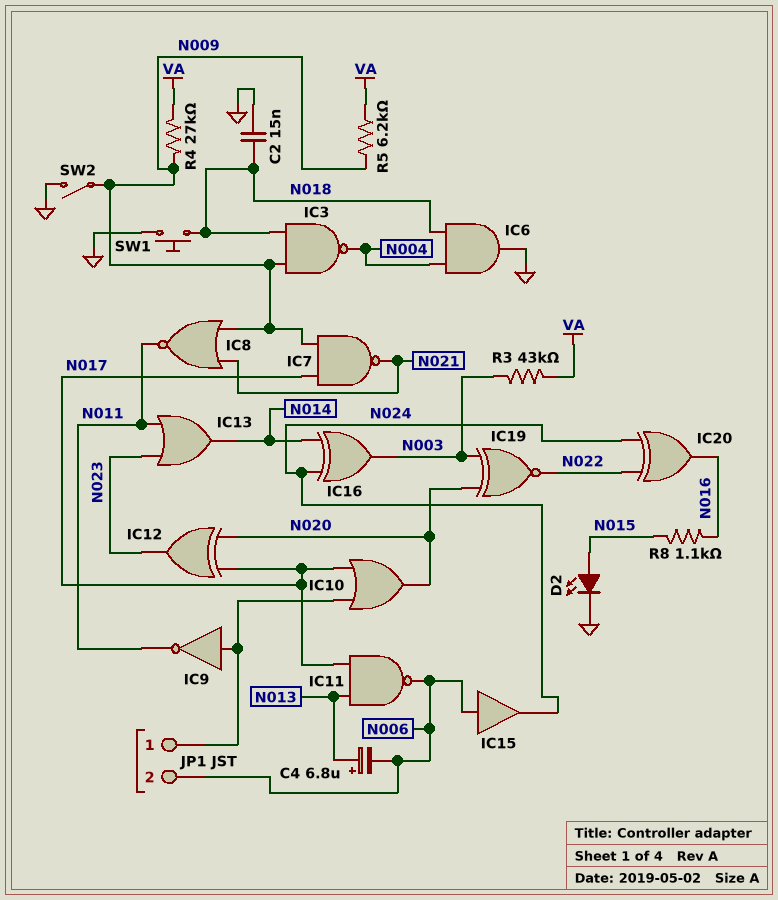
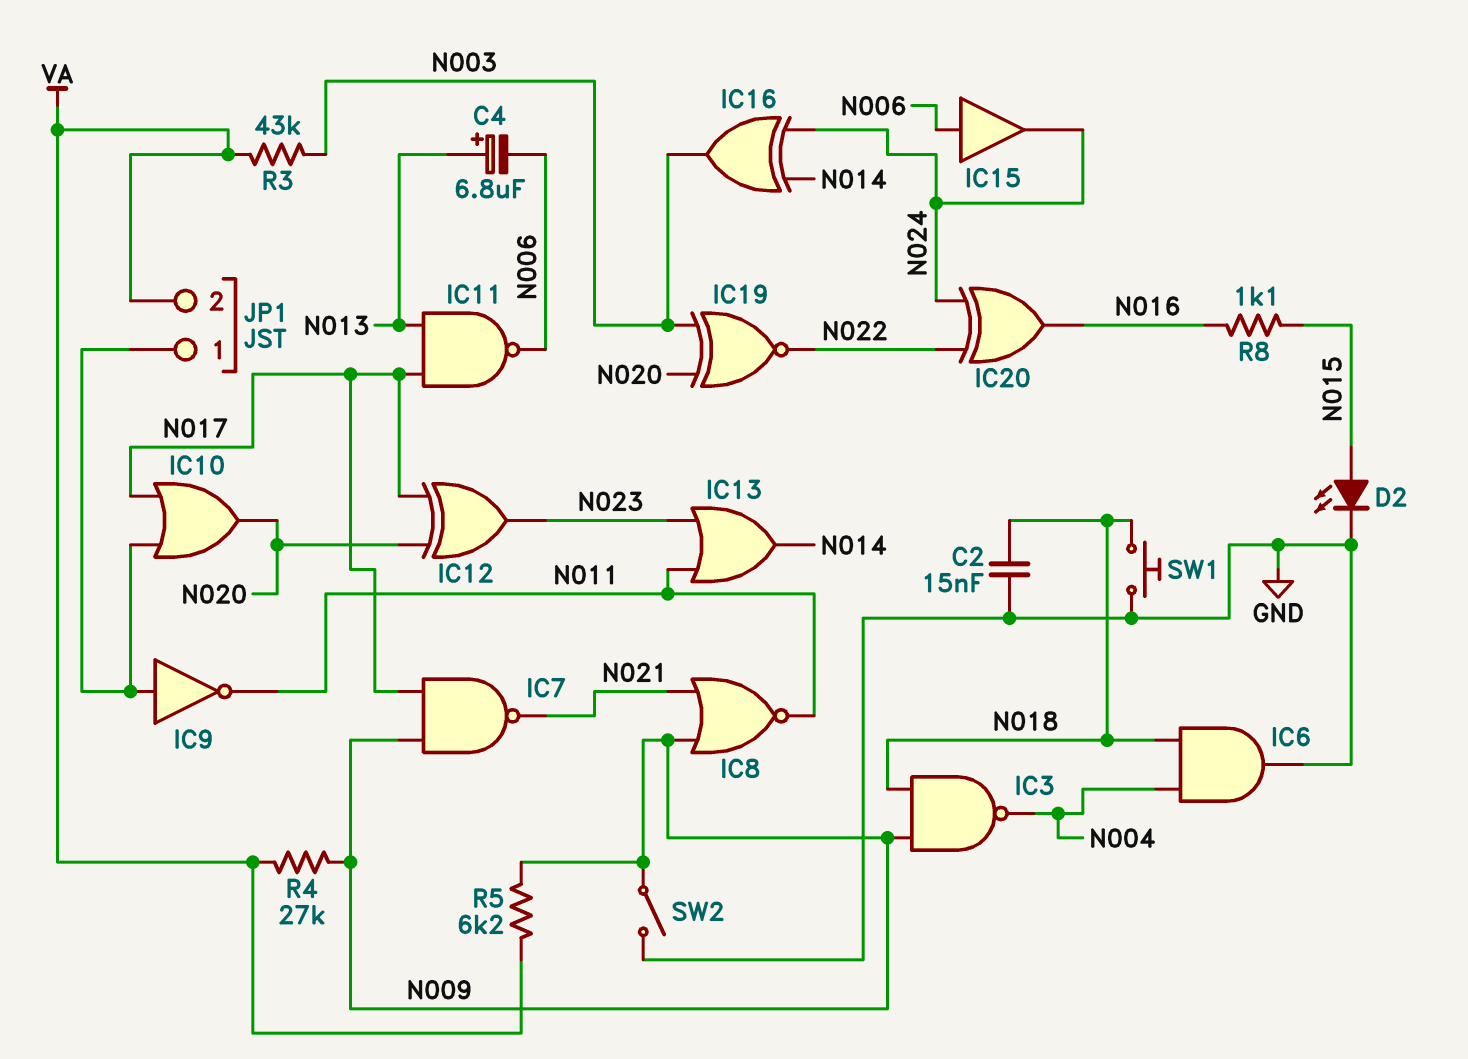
JP1 pin 2: N006 -> VA

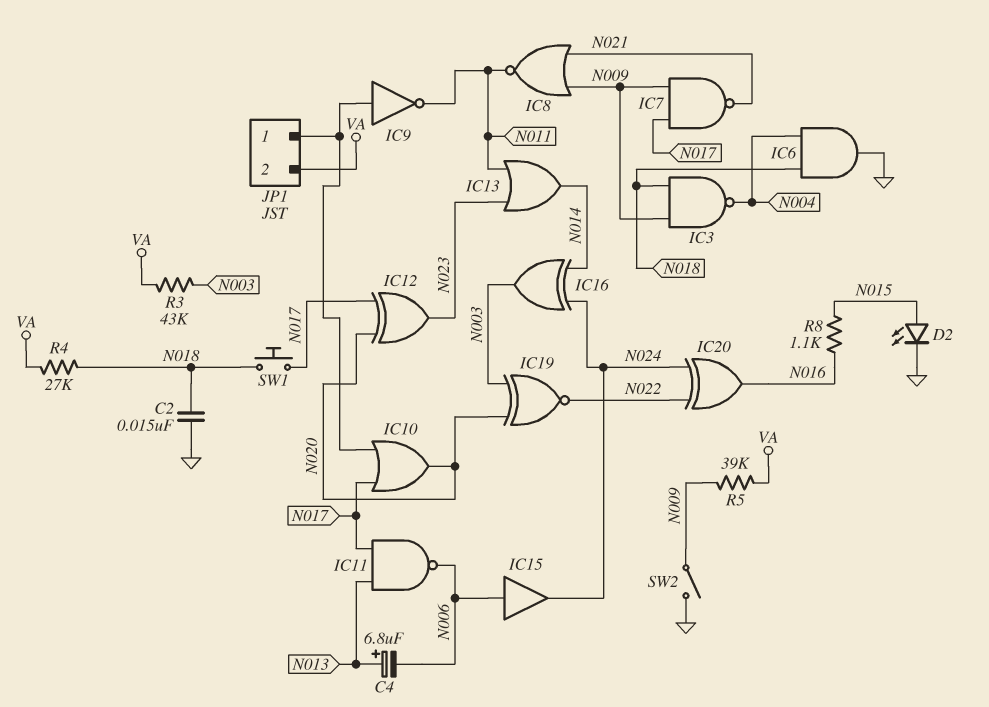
R4: 27k (N009, VA) -> 27k (N018, VA)
R5: 6.2k (N009, VA) -> 39k (N009, VA)
SW1: button (GND, N018) -> button (N017, N018)

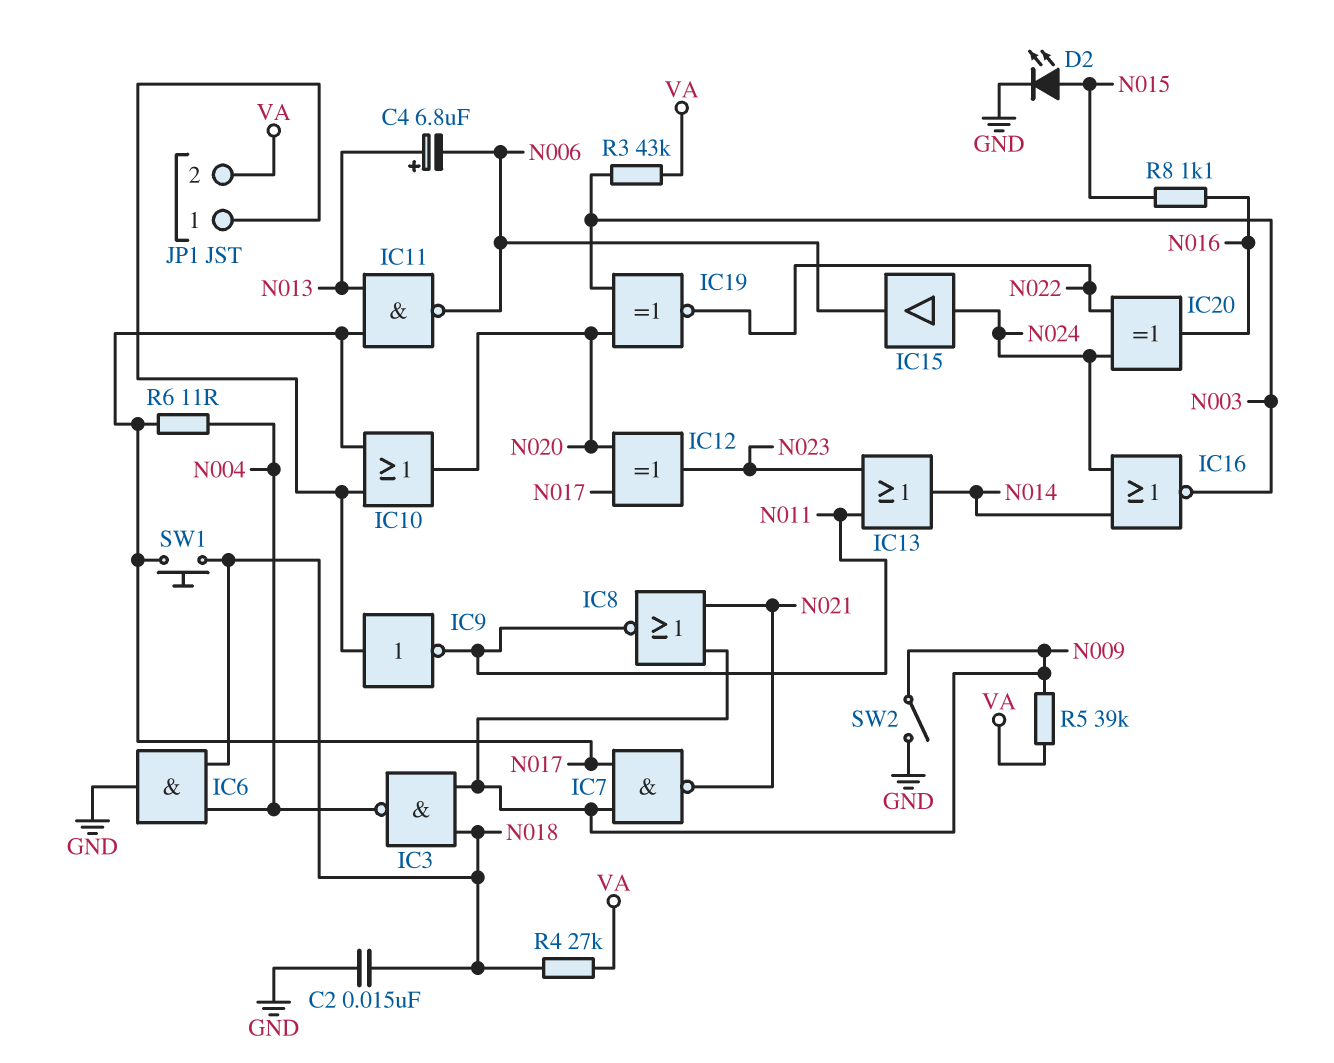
IC15: buffer (in N006, out N024) -> buffer (in N024, out N006)
IC16: XOR (in N014, in N024, out N003) -> NOR (in N014, in N024, out N003)
R6: none -> 11 (N004, N017)

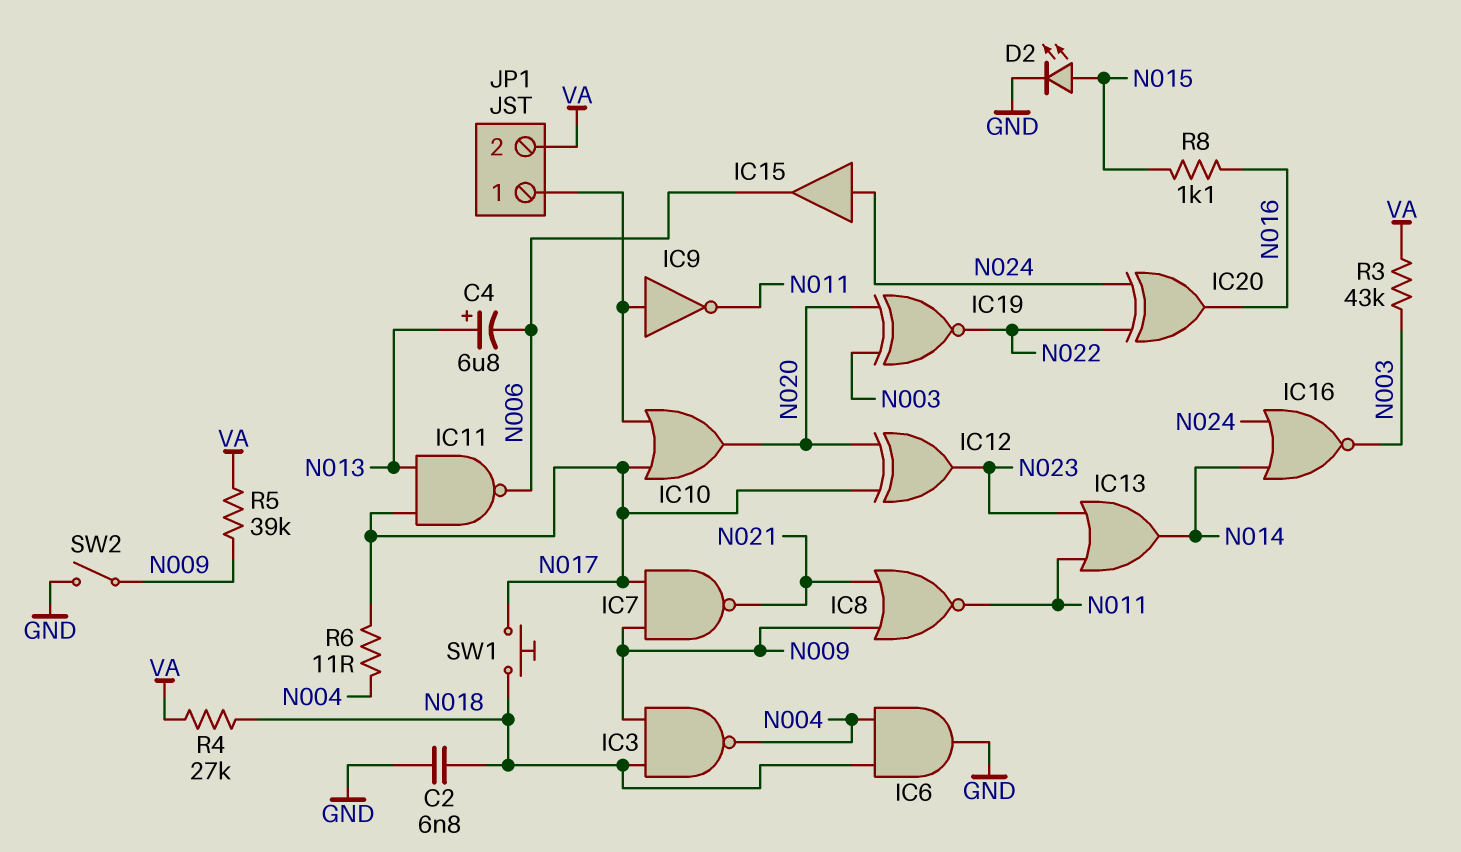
C2: 15nF (GND, N018) -> 6.8nF (GND, N018)

